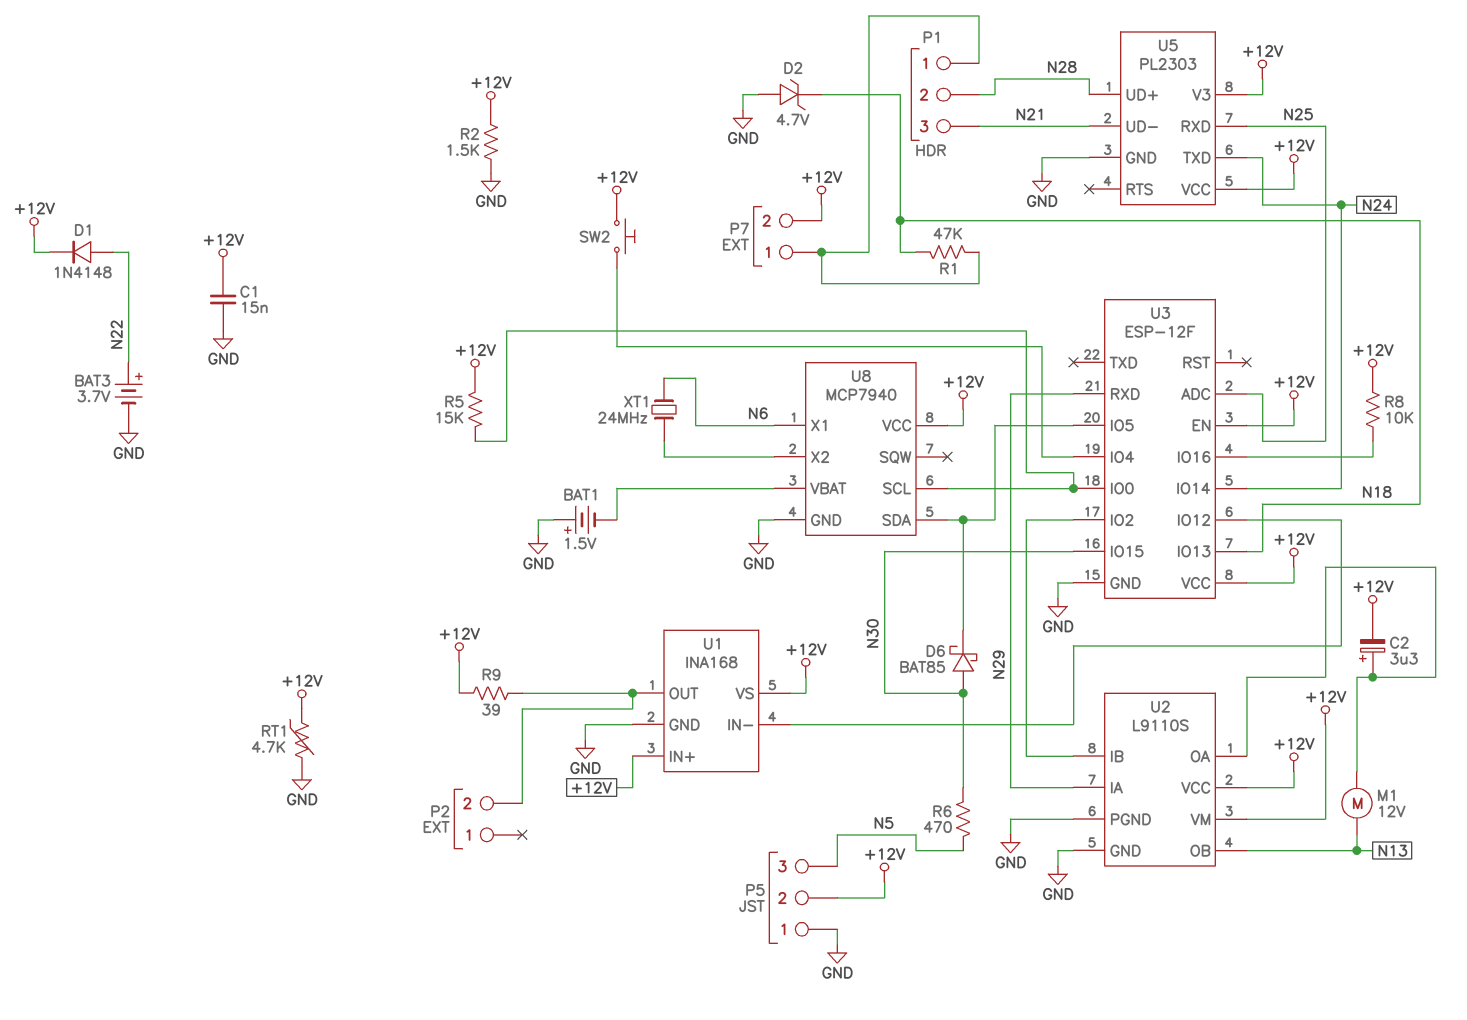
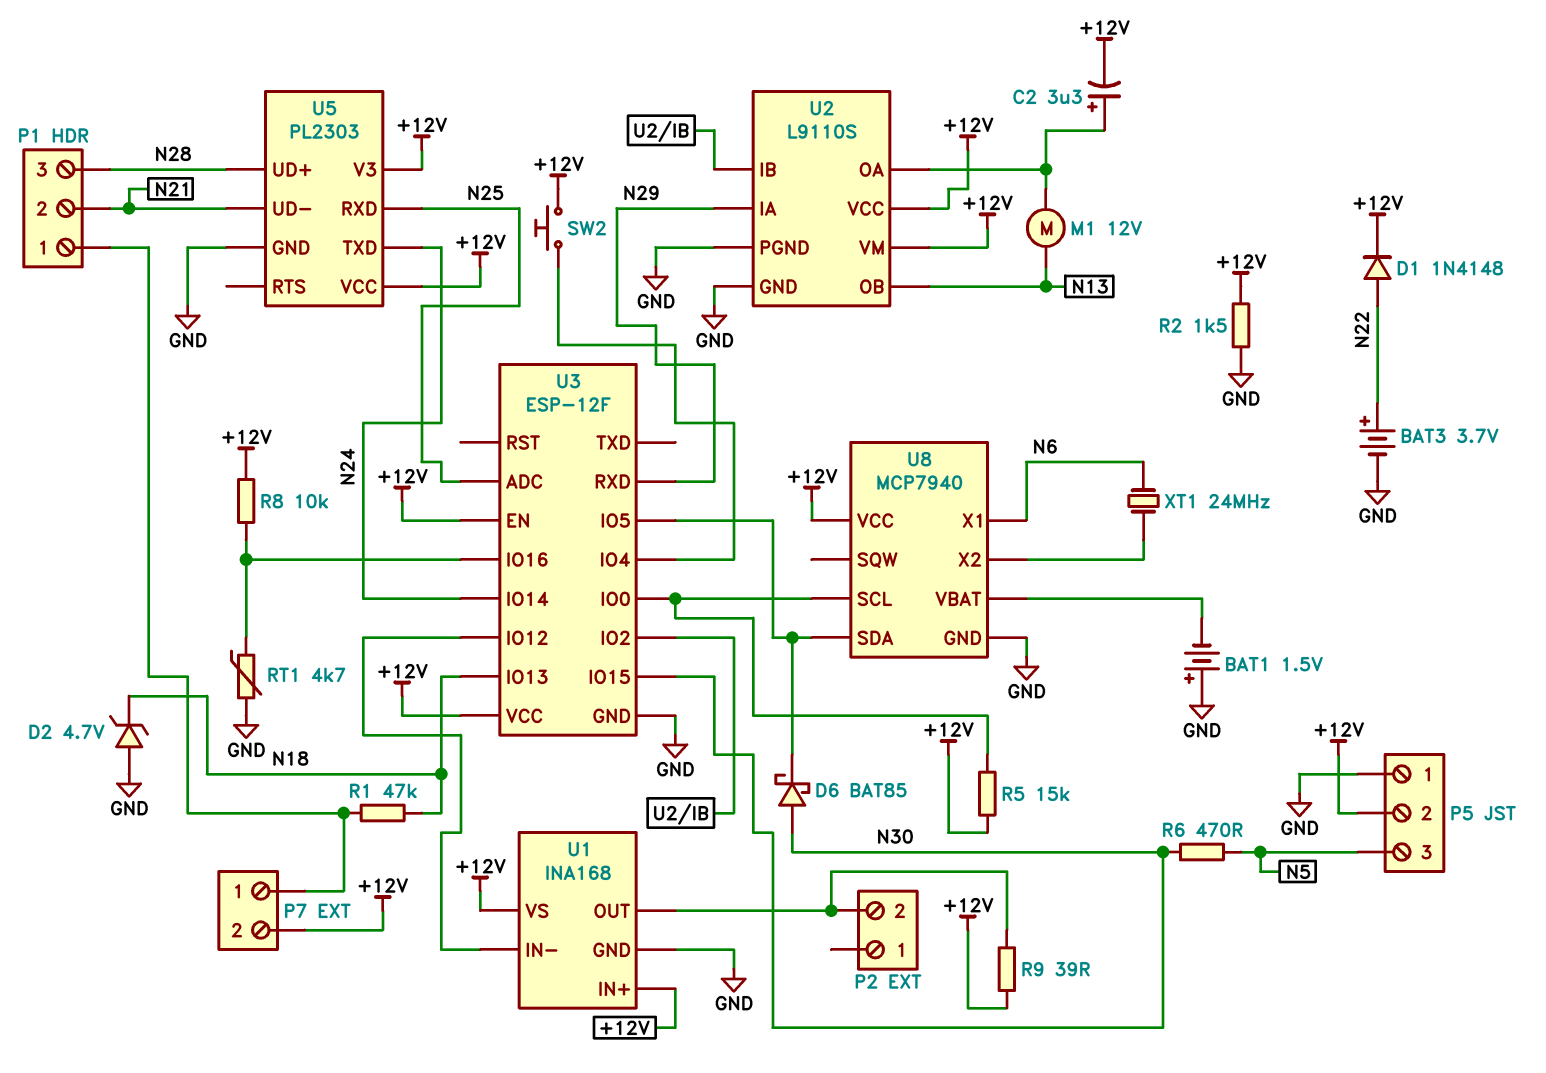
C1: 15nF (+12V, GND) -> none
P1 pin 2: N28 -> N21
P1 pin 3: N21 -> N28
RT1: 4.7k (+12V, GND) -> 4.7k (GND, U3/IO16)

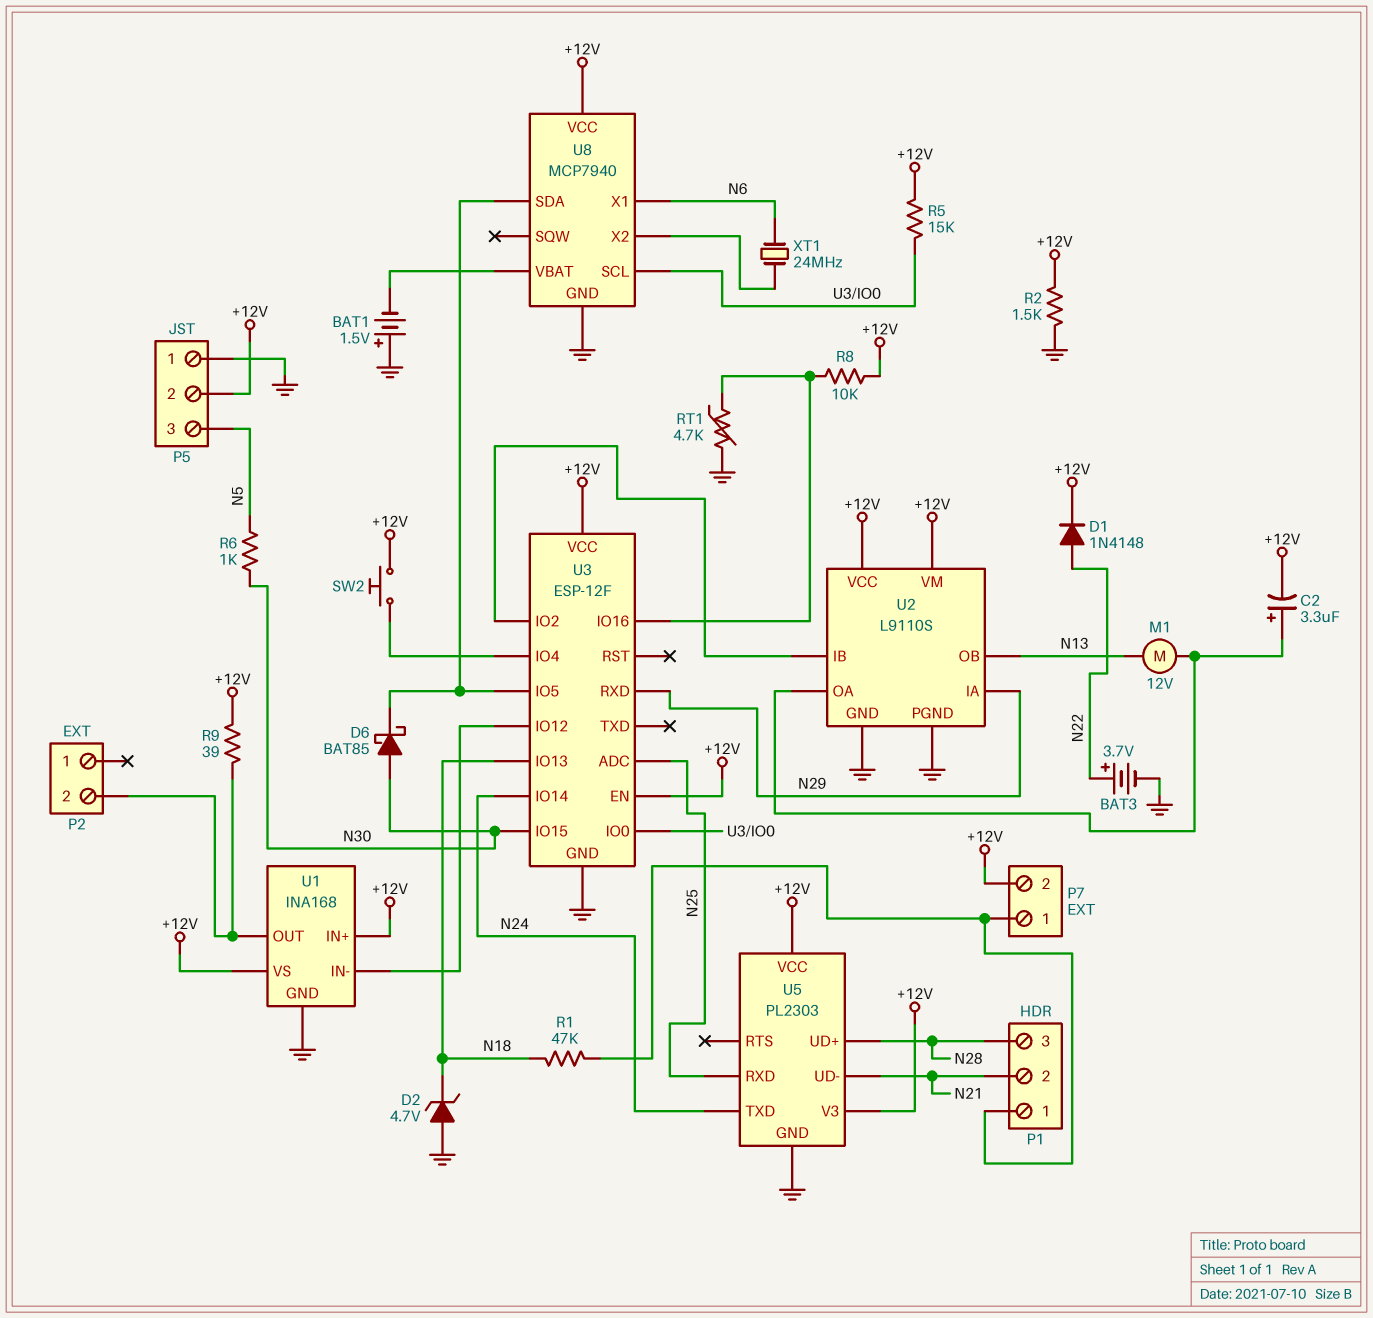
R6: 470 (N5, N30) -> 1k (N5, N30)

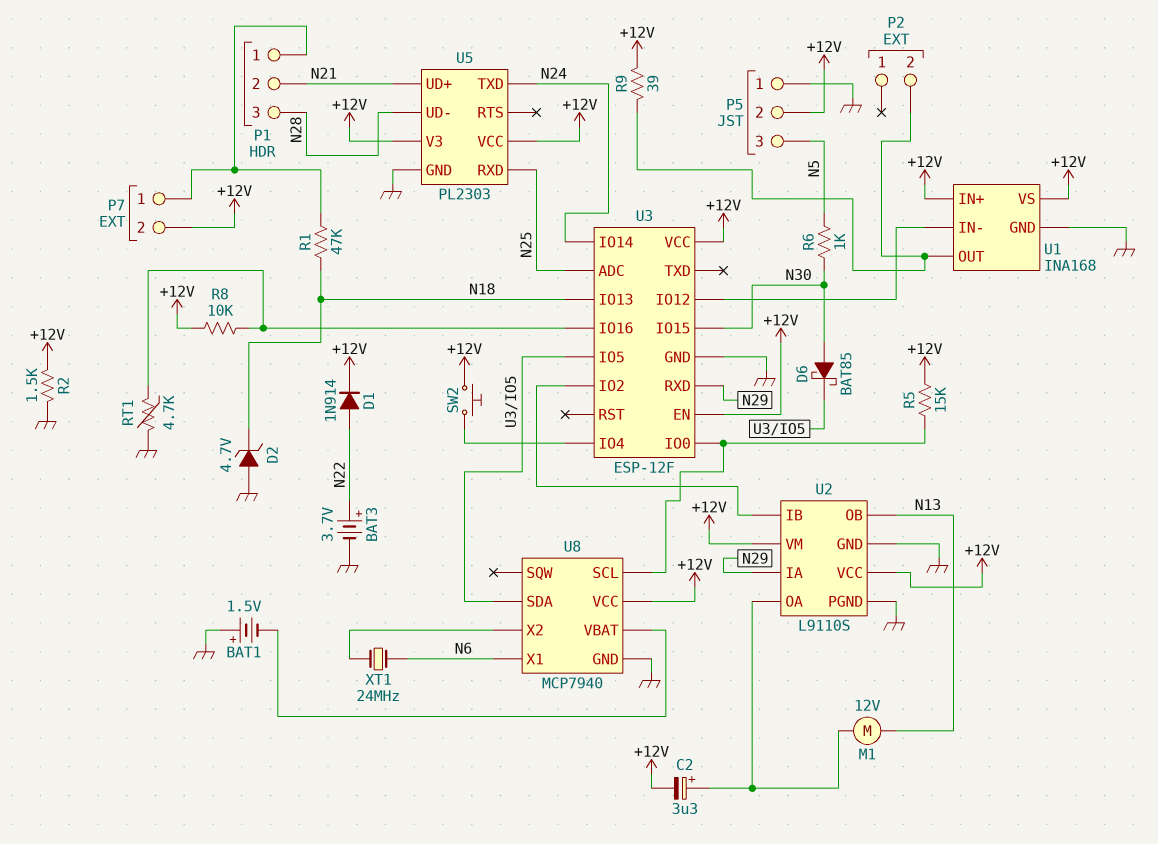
D1: diode 1N4148 (A N22, K +12V) -> diode 1N914 (A N22, K +12V)
U5 pin UD+: N28 -> N21
U5 pin UD-: N21 -> N28

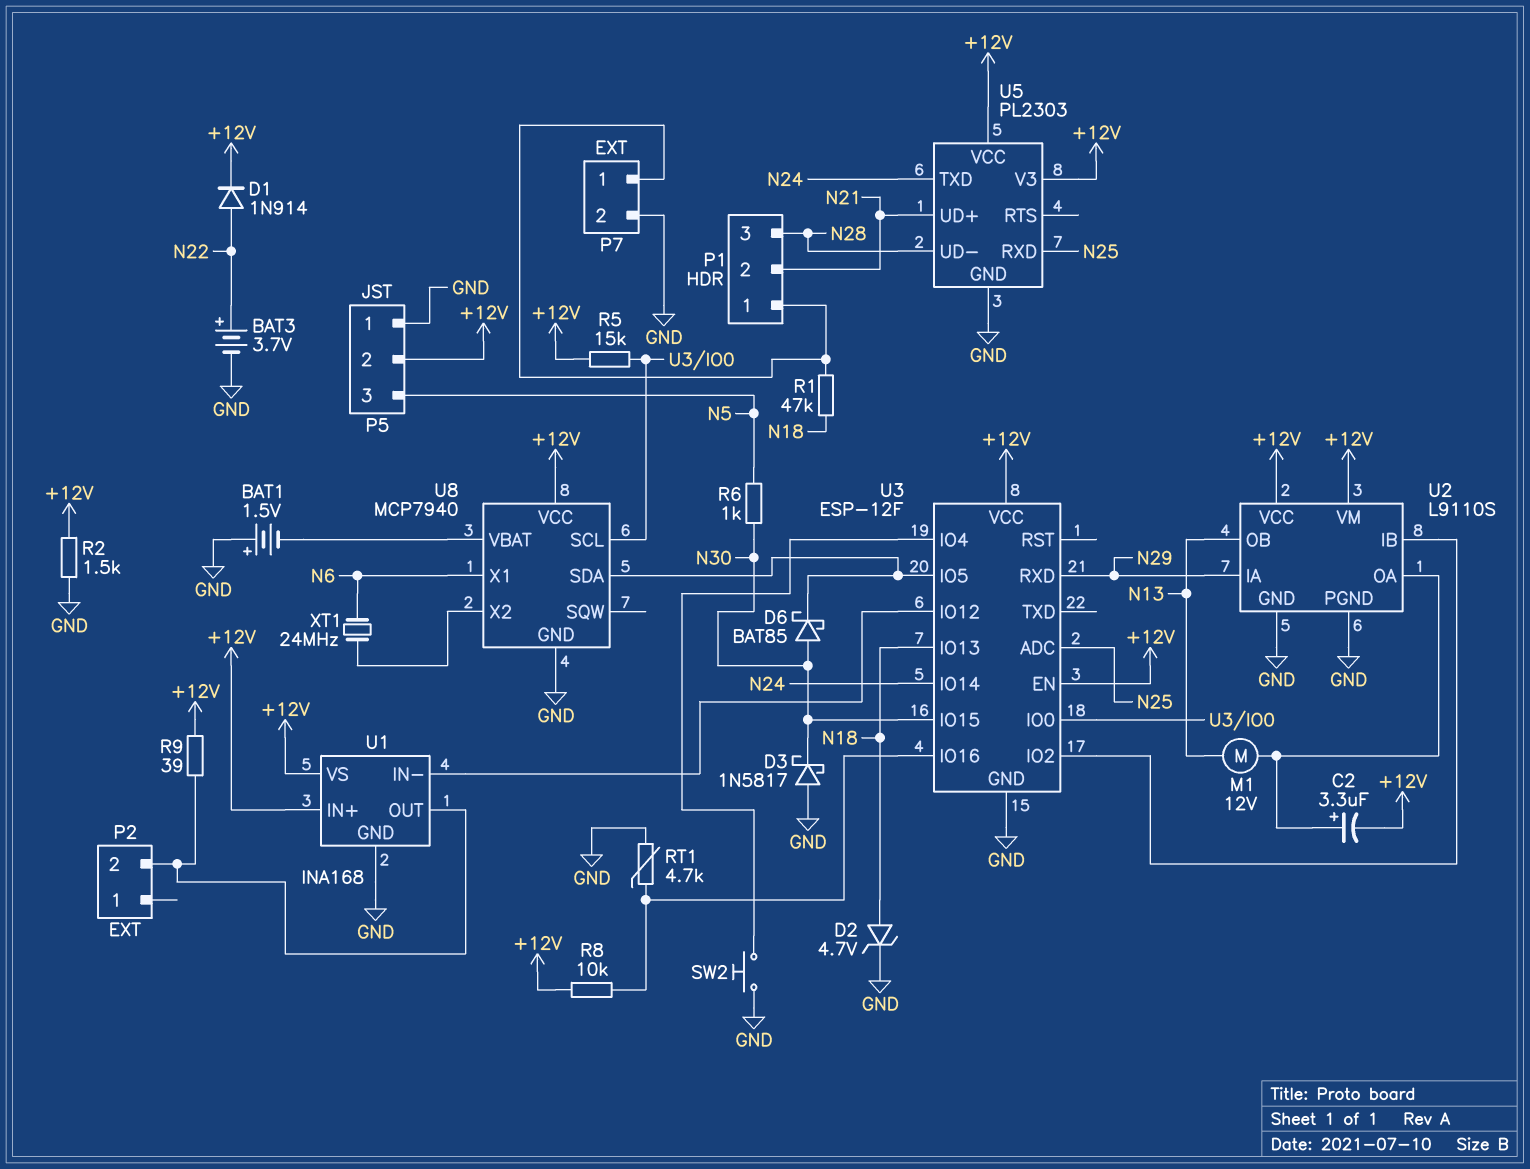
D2: zener 4.7V (A GND, K N18) -> zener 4.7V (A N18, K GND)
D3: none -> schottky 1N5817 (A GND, K N30)
P7 pin 2: +12V -> GND
SW2: button (+12V, U3/IO4) -> button (GND, U3/IO4)

